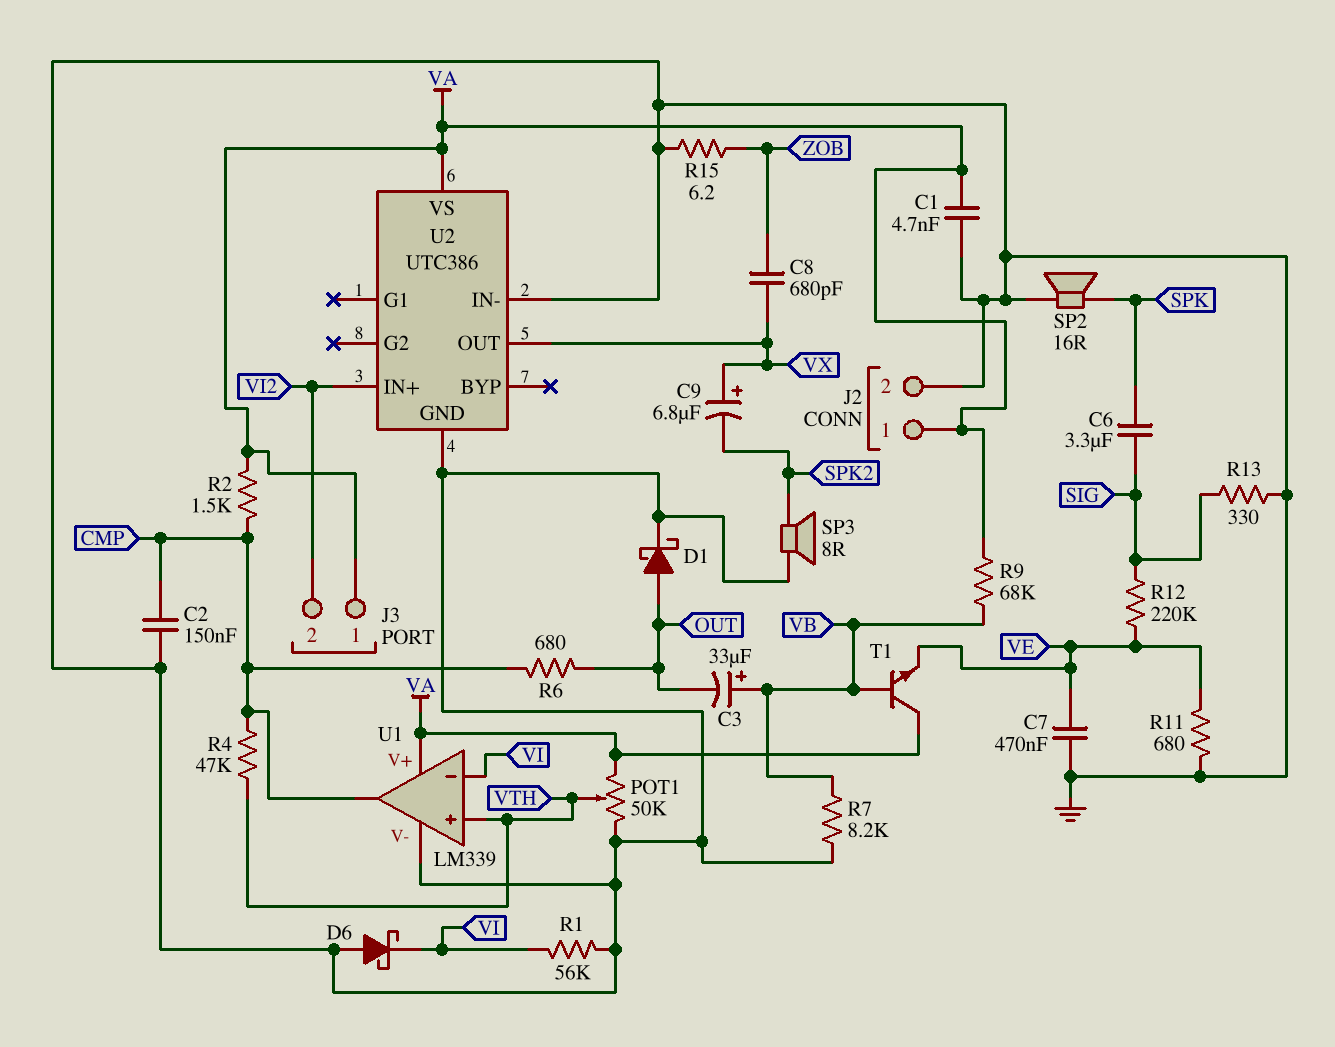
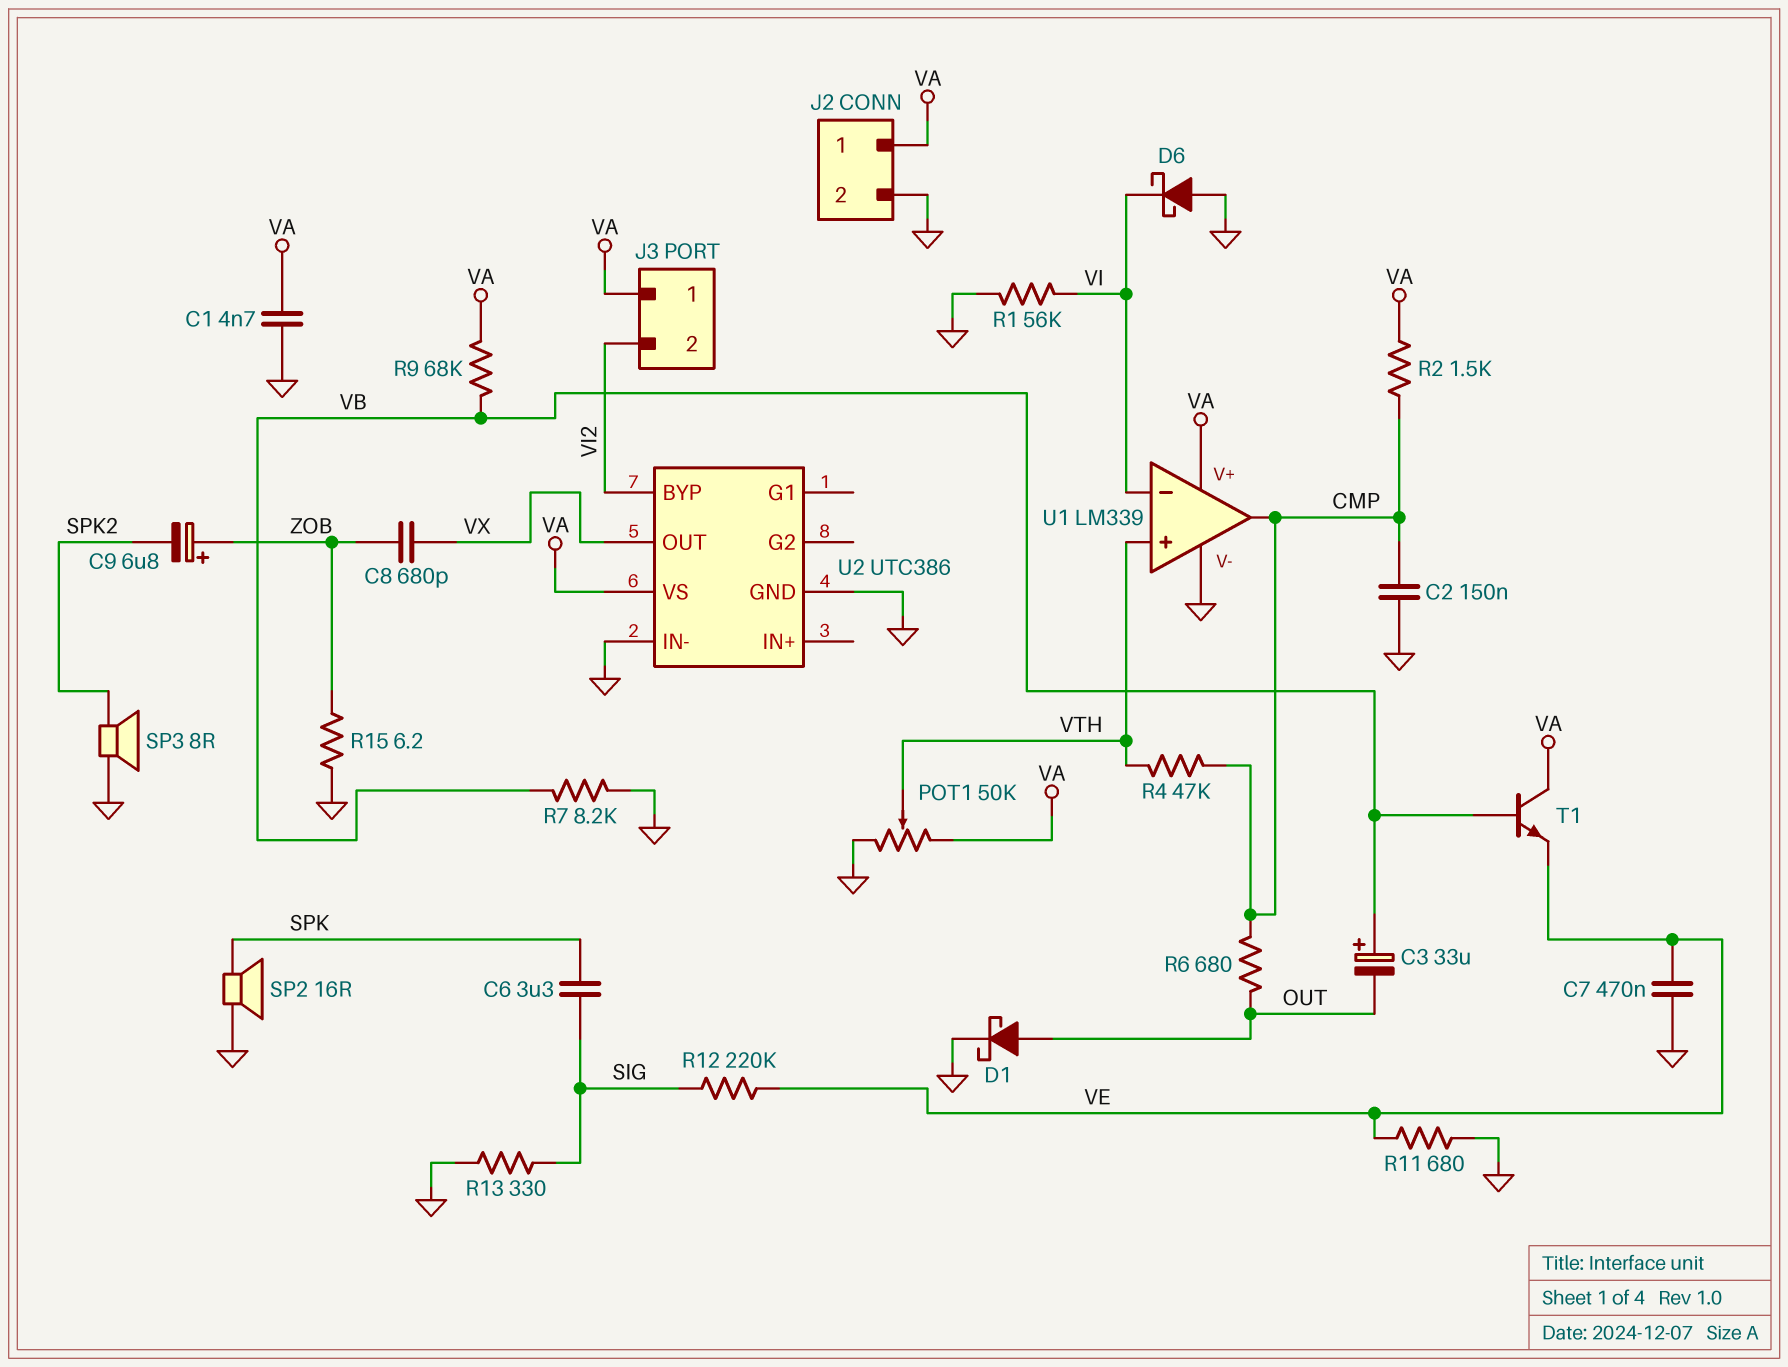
C9: 6.8uF (plus VX, minus SPK2) -> 6.8uF (plus ZOB, minus SPK2)
U2 pin BYP: none -> VI2
U2 pin IN+: VI2 -> none

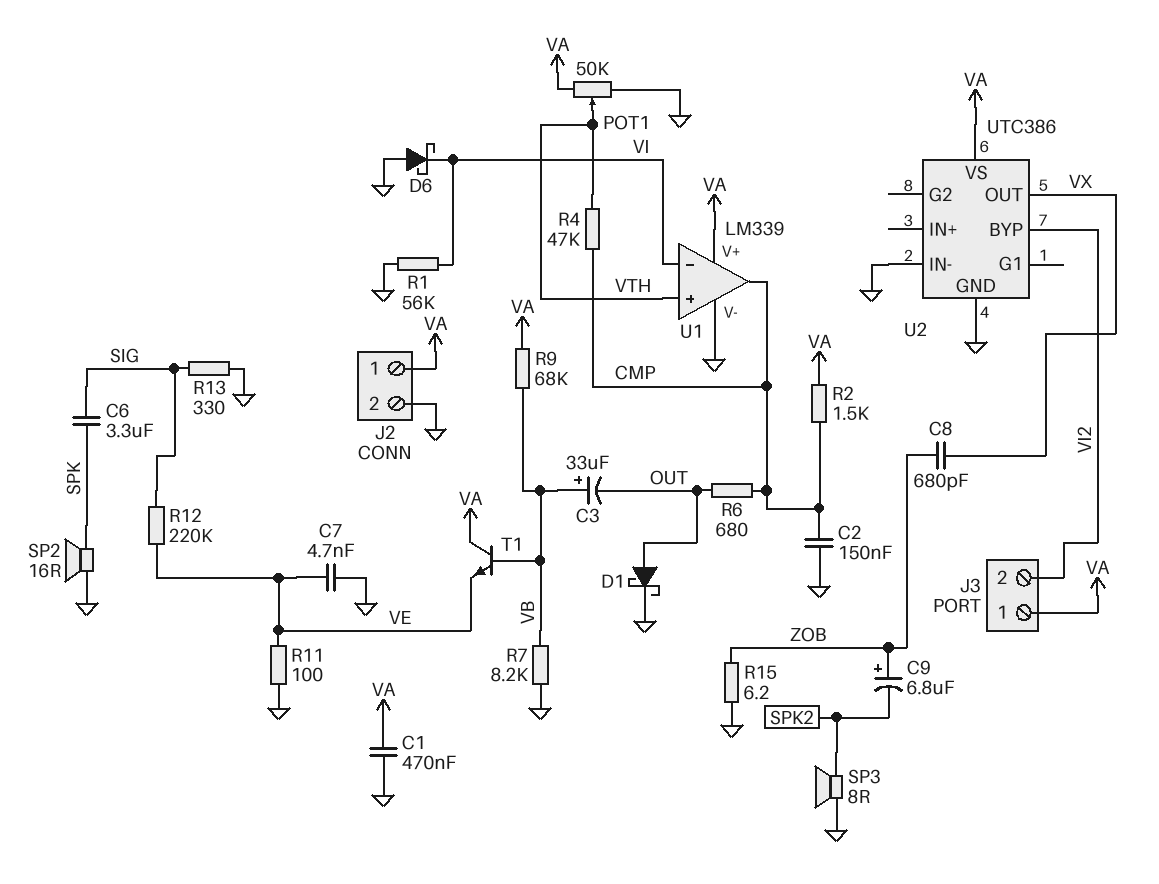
C1: 4.7nF (GND, VA) -> 470nF (GND, VA)
C7: 470nF (GND, VE) -> 4.7nF (GND, VE)
R11: 680 (GND, VE) -> 100 (GND, VE)

